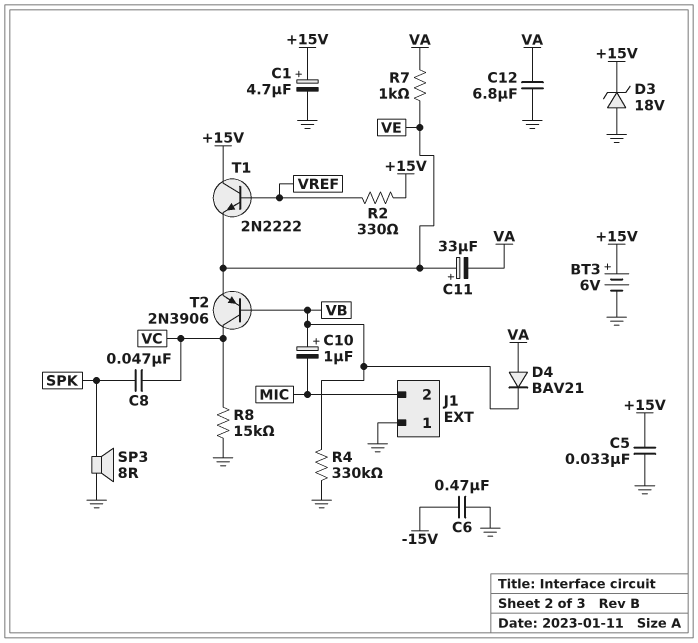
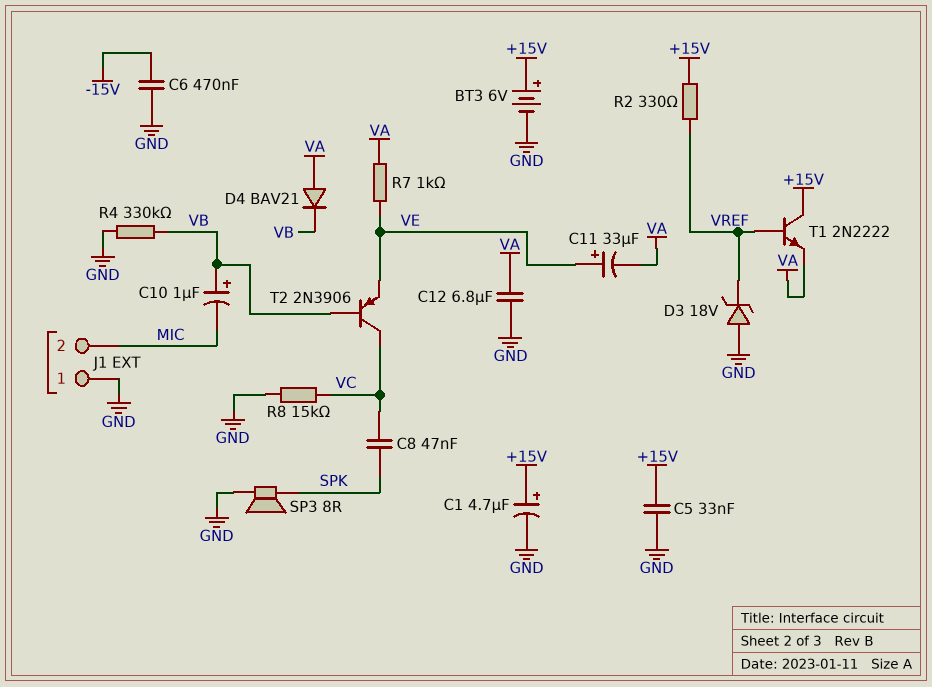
D3: zener 18V (A GND, K +15V) -> zener 18V (A GND, K VREF)
T1: NPN 2N2222 (B VREF, C +15V, E VE) -> NPN 2N2222 (B VREF, C +15V, E VA)

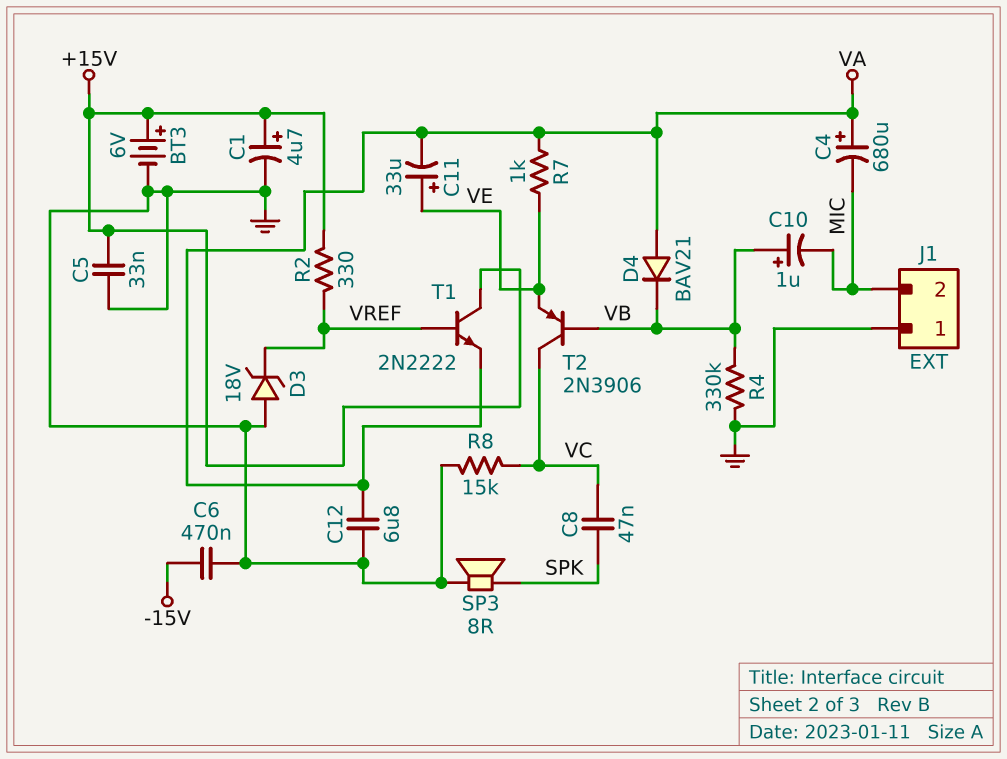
C4: none -> 680uF (plus VA, minus MIC)

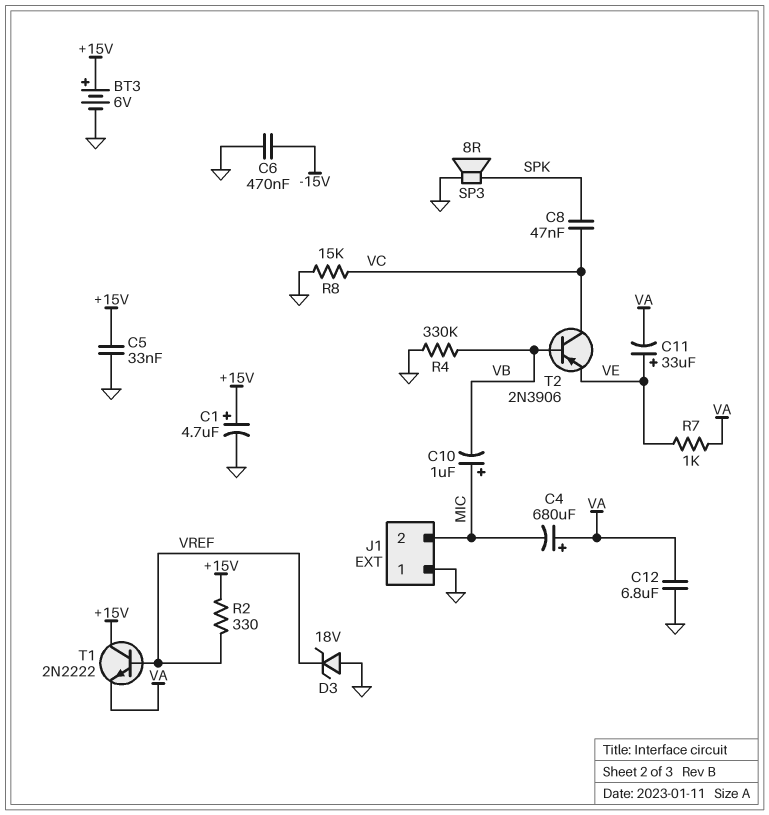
C10: 1uF (plus VB, minus MIC) -> 1uF (plus MIC, minus VB)
D4: diode BAV21 (A VA, K VB) -> none

